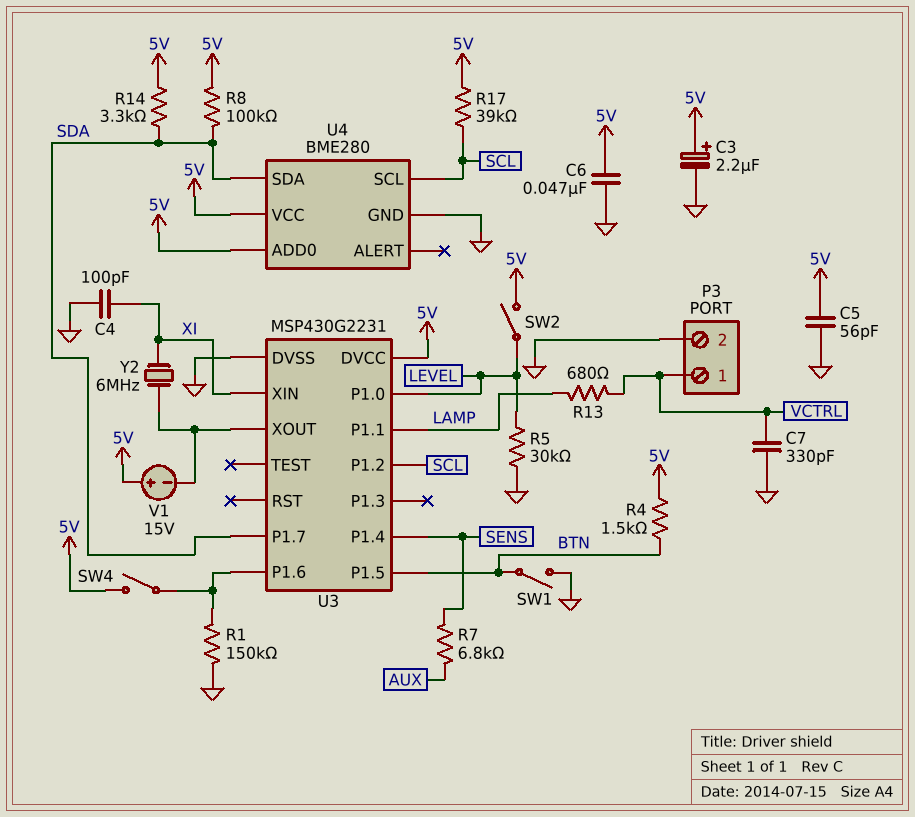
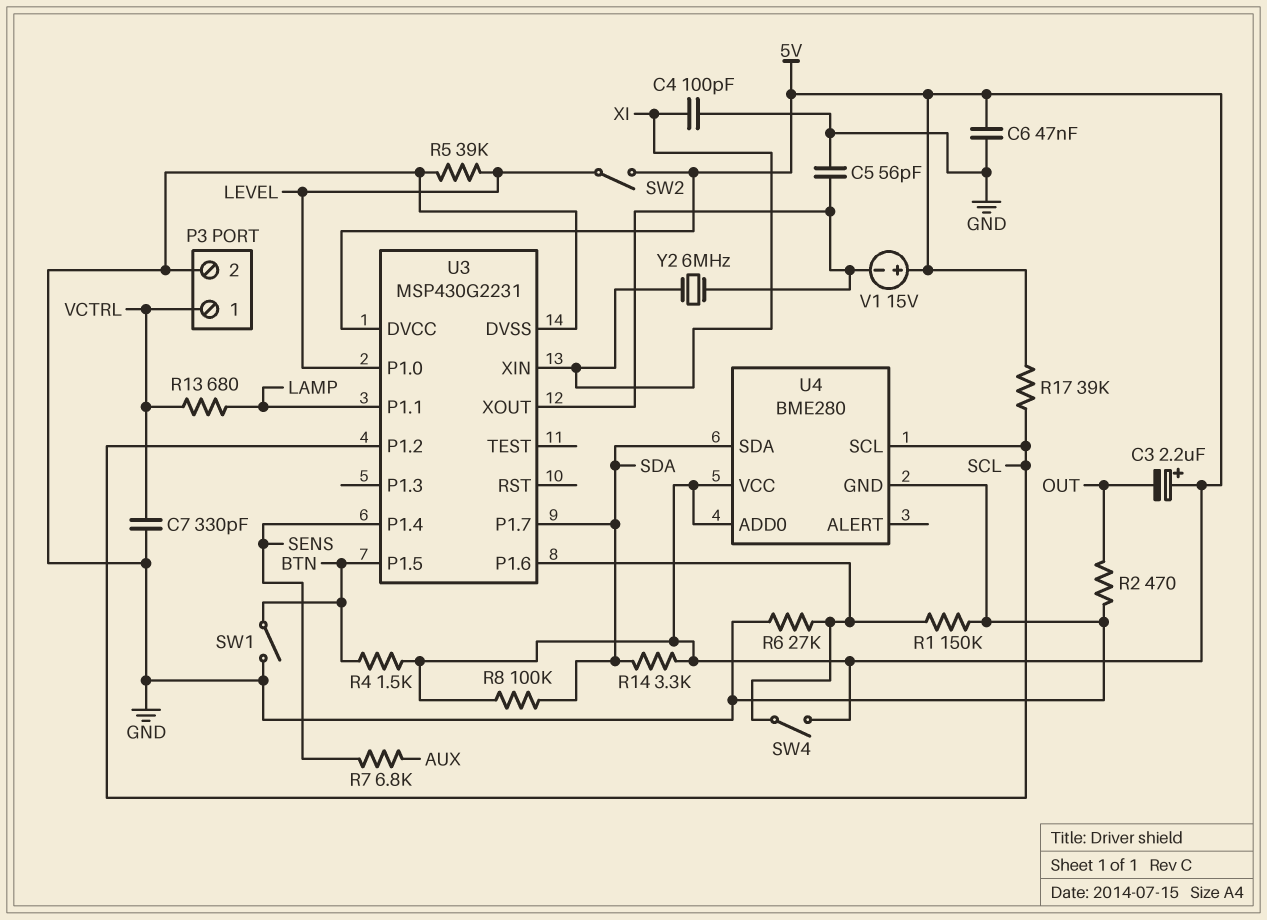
C3: 2.2uF (plus 5V, minus GND) -> 2.2uF (plus 5V, minus OUT)
C5: 56pF (5V, GND) -> 56pF (GND, U3/XOUT)
R2: none -> 470 (GND, OUT)
R5: 30k (GND, LEVEL) -> 39k (GND, LEVEL)
R6: none -> 27k (GND, U3/P1.6)

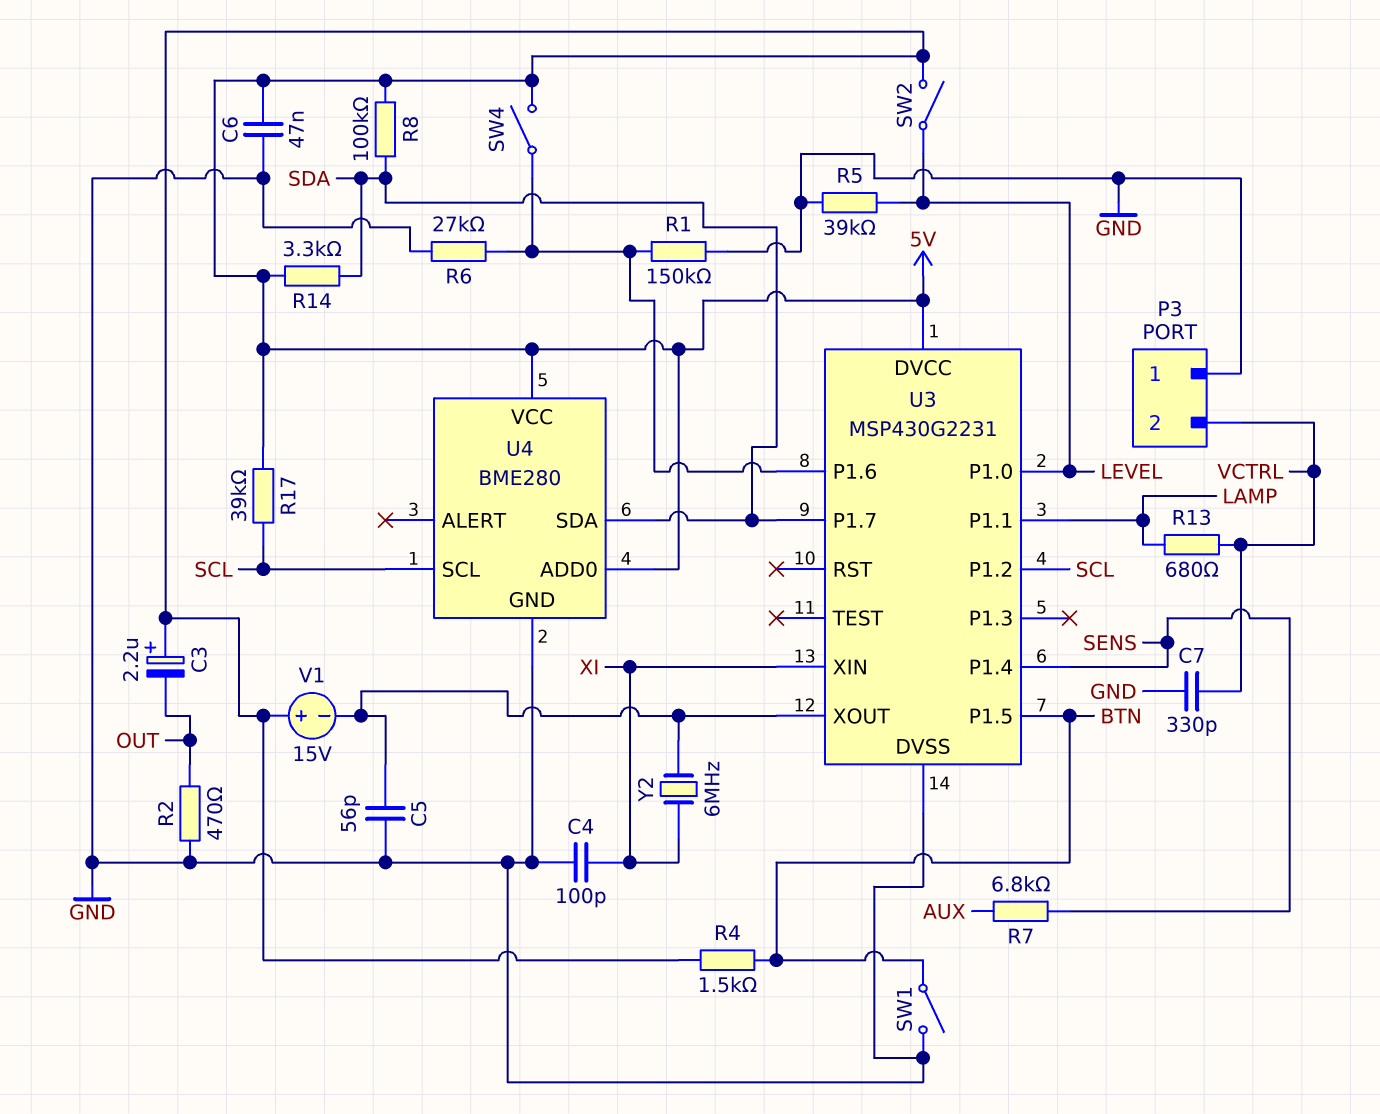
P3 pin 1: VCTRL -> GND
P3 pin 2: GND -> VCTRL

